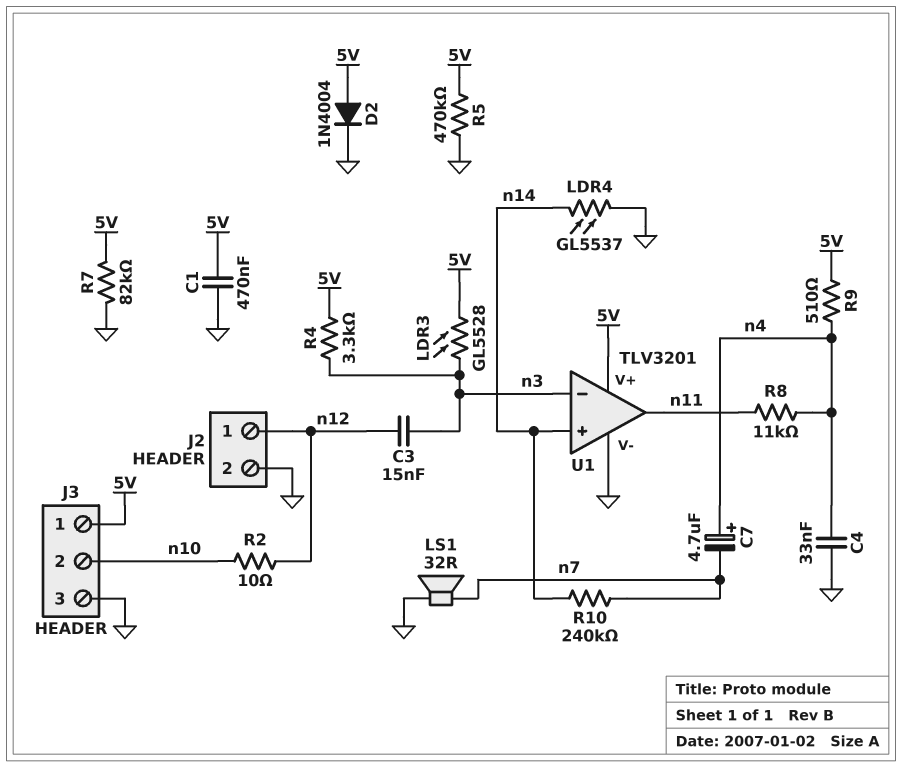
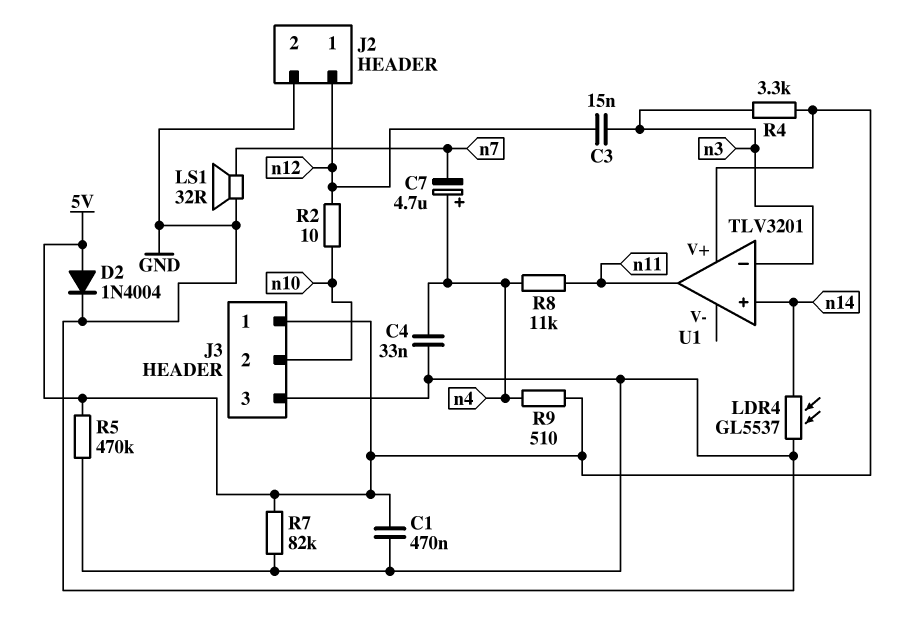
LDR3: GL5528 (5V, n3) -> none
R10: 240k (n7, n14) -> none
U1 pin V-: GND -> none

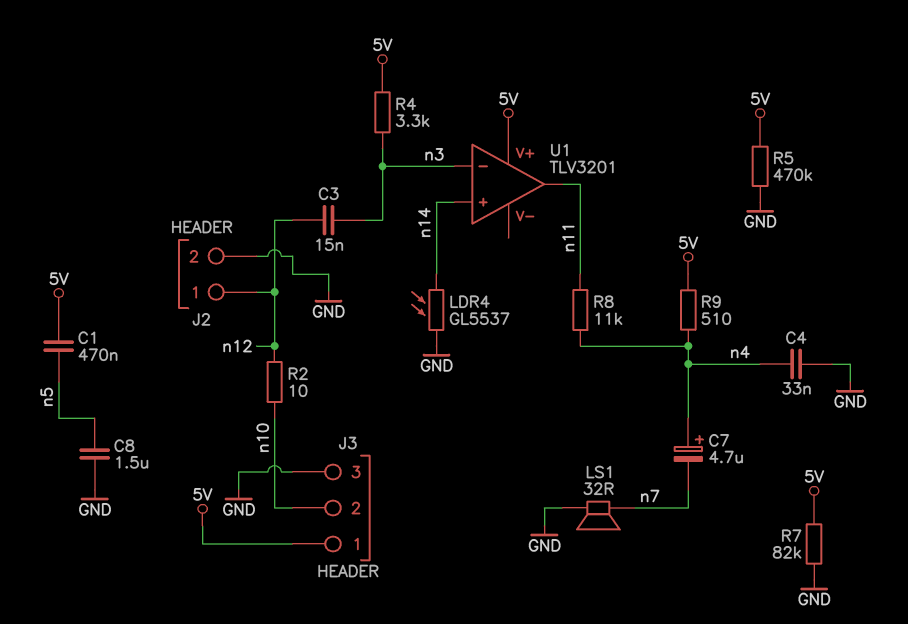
C1: 470nF (5V, GND) -> 470nF (5V, n5)
C8: none -> 1.5uF (GND, n5)
D2: diode 1N4004 (A 5V, K GND) -> none

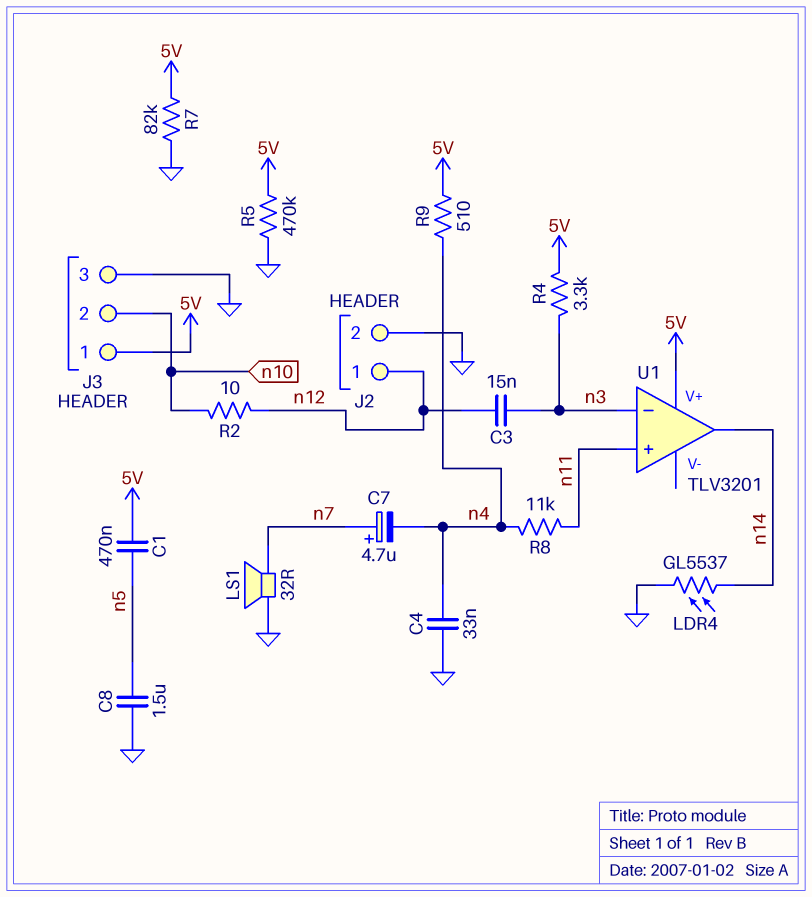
C7: 4.7uF (plus n4, minus n7) -> 4.7uF (plus n7, minus n4)
U1 pin in+: n14 -> n11
U1 pin out: n11 -> n14

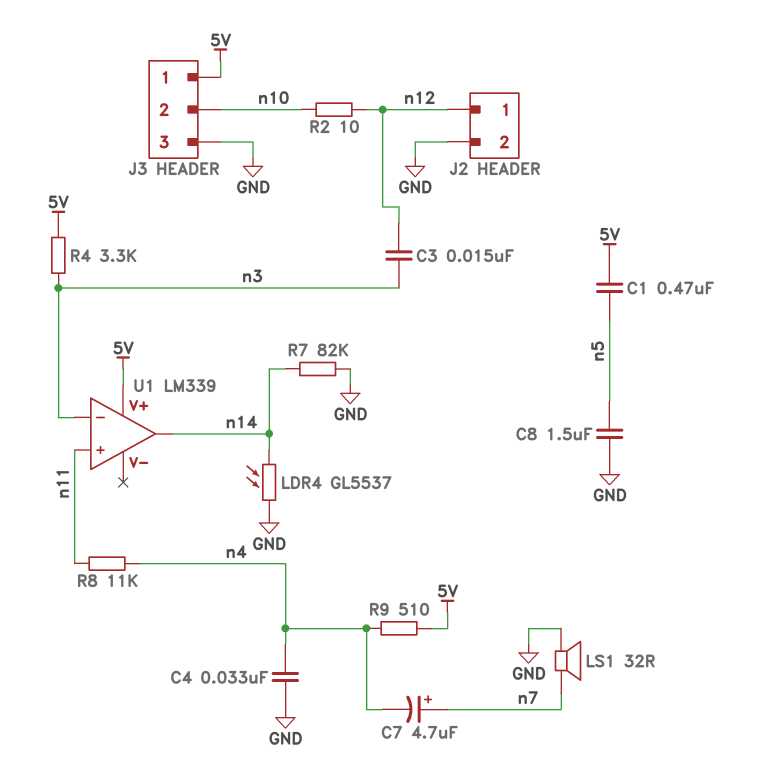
R5: 470k (5V, GND) -> none
R7: 82k (5V, GND) -> 82k (GND, n14)
U1: TLV3201 -> LM339

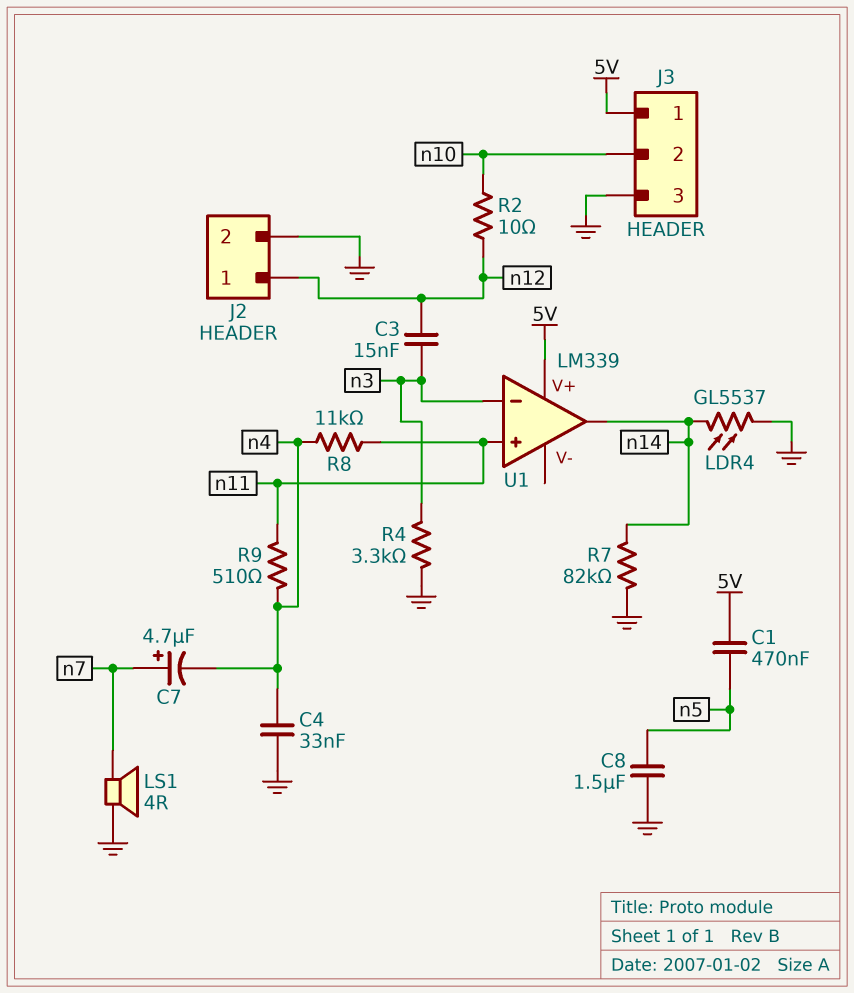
LS1: speaker 32R (GND, n7) -> speaker 4R (GND, n7)
R4: 3.3k (5V, n3) -> 3.3k (GND, n3)
R9: 510 (5V, n4) -> 510 (n4, n11)

